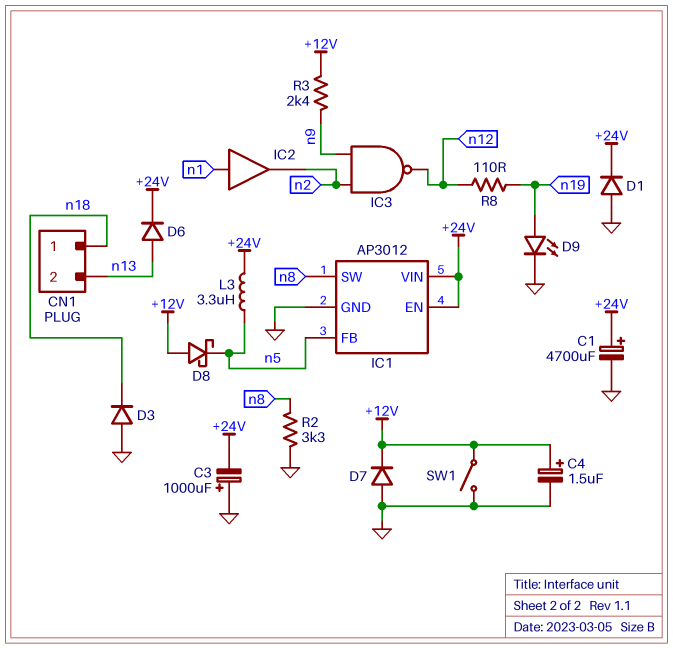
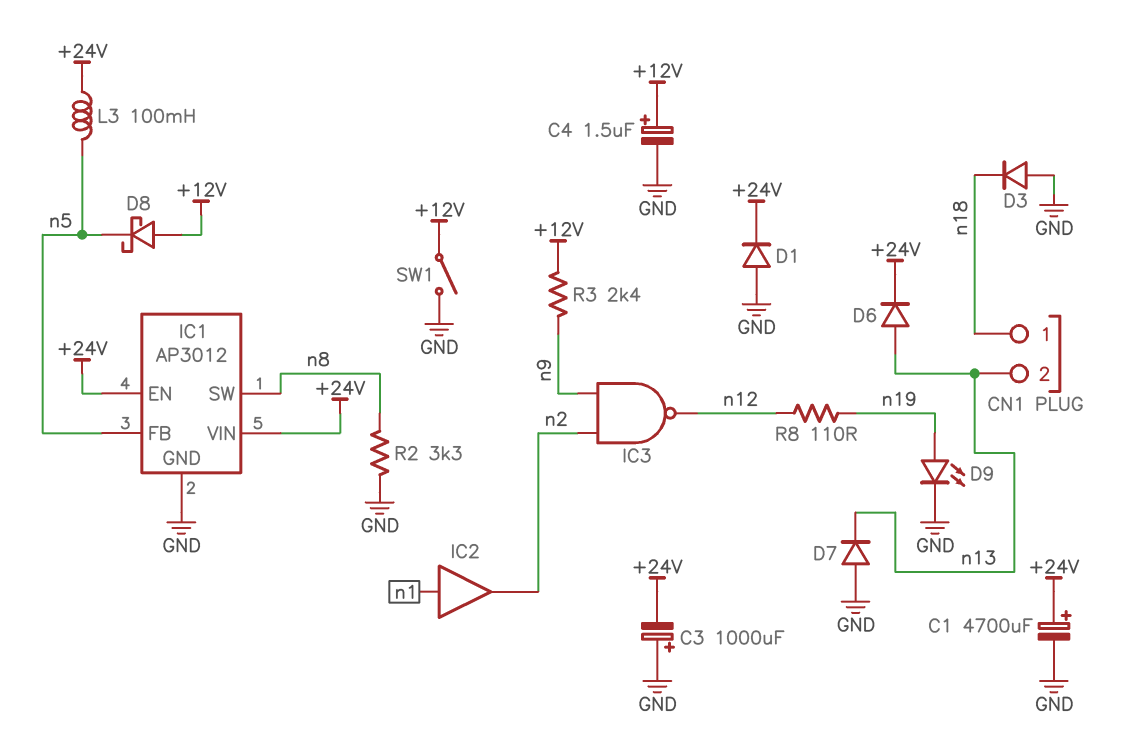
D7: diode (A GND, K +12V) -> diode (A GND, K n13)
L3: 3.3uH (+24V, n5) -> 100mH (+24V, n5)

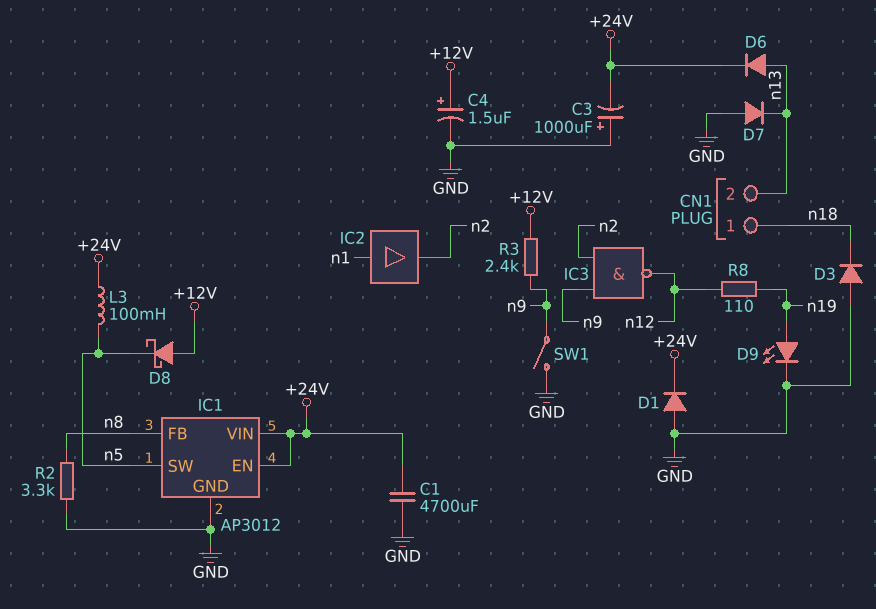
C1: 4700uF (plus +24V, minus GND) -> 4700uF (+24V, GND)
IC1 pin FB: n5 -> n8
IC1 pin SW: n8 -> n5
SW1: switch (+12V, GND) -> switch (GND, n9)

